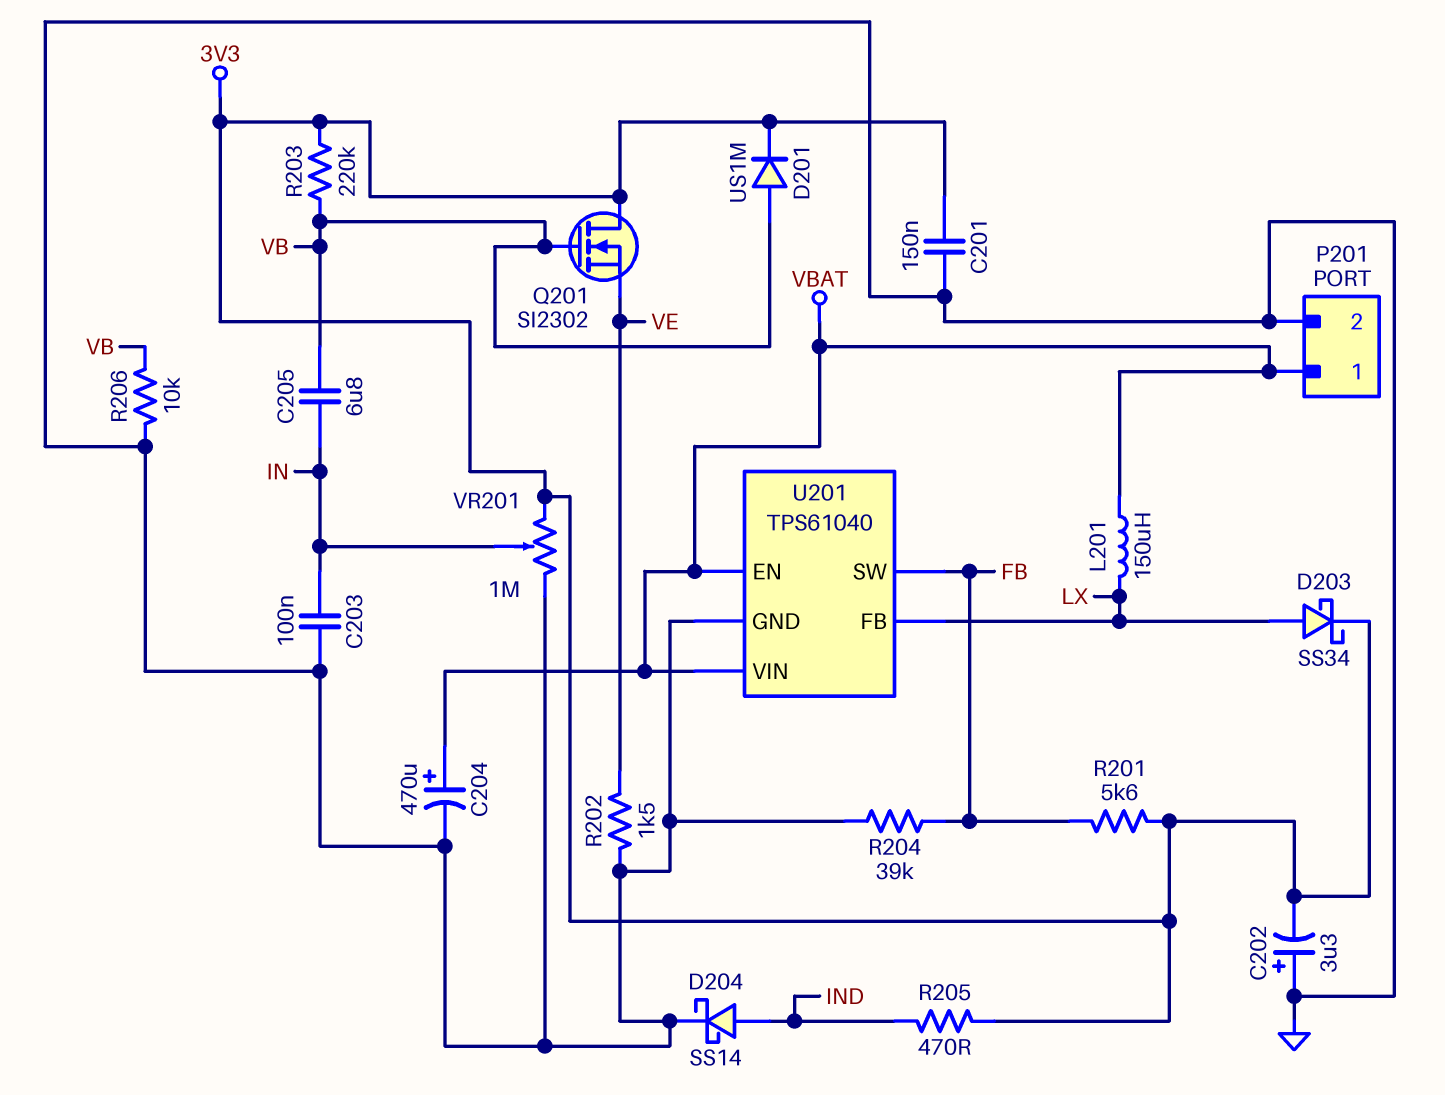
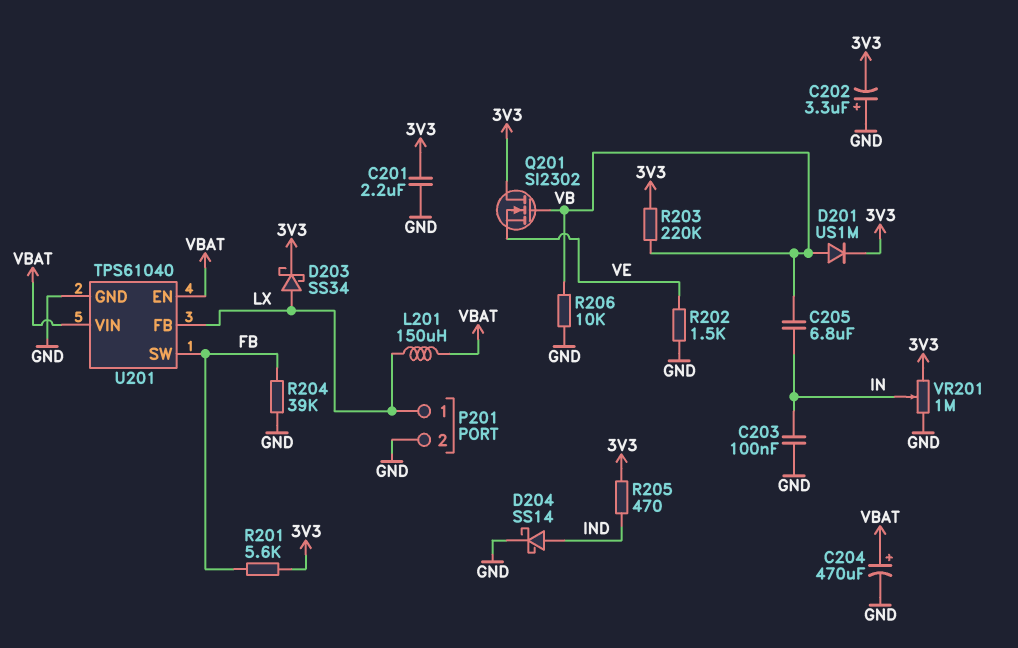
C201: 150nF (3V3, GND) -> 2.2uF (3V3, GND)
P201 pin 1: VBAT -> LX

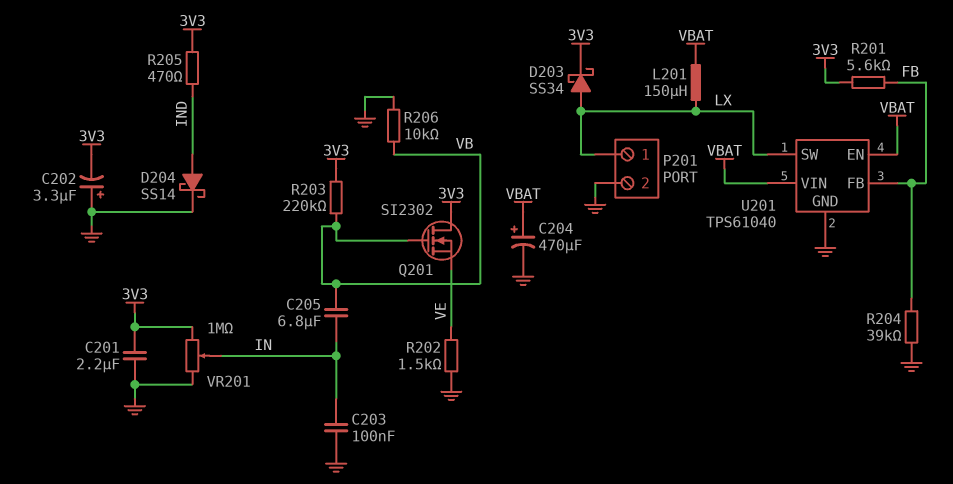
D201: diode US1M (A VB, K 3V3) -> none
U201 pin FB: LX -> FB
U201 pin SW: FB -> LX

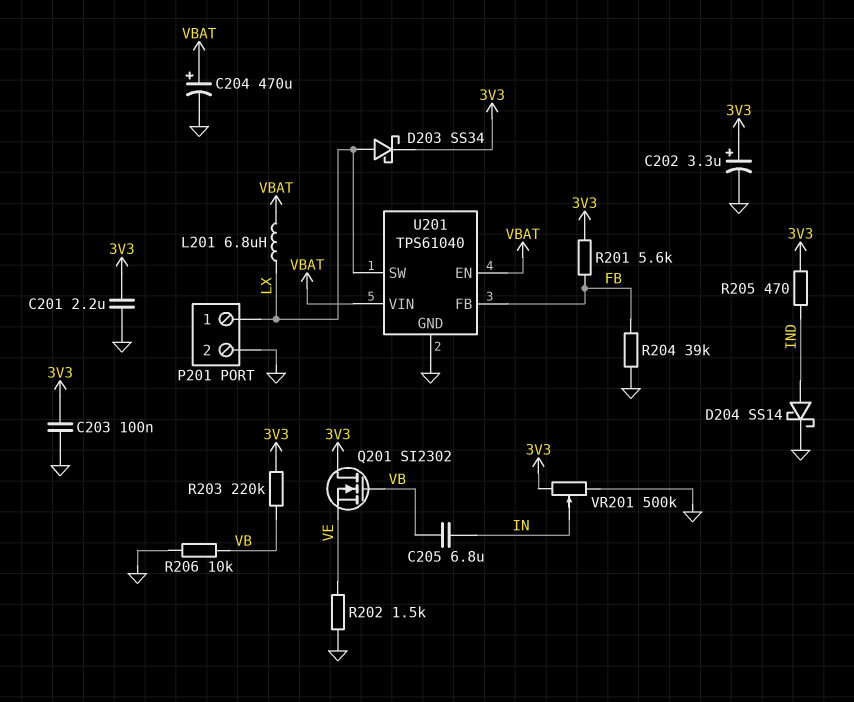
C202: 3.3uF (plus GND, minus 3V3) -> 3.3uF (plus 3V3, minus GND)
C203: 100nF (GND, IN) -> 100nF (3V3, GND)
L201: 150uH (LX, VBAT) -> 6.8uH (LX, VBAT)
VR201: 1M (3V3, GND, wiper IN) -> 500k (3V3, GND, wiper IN)

